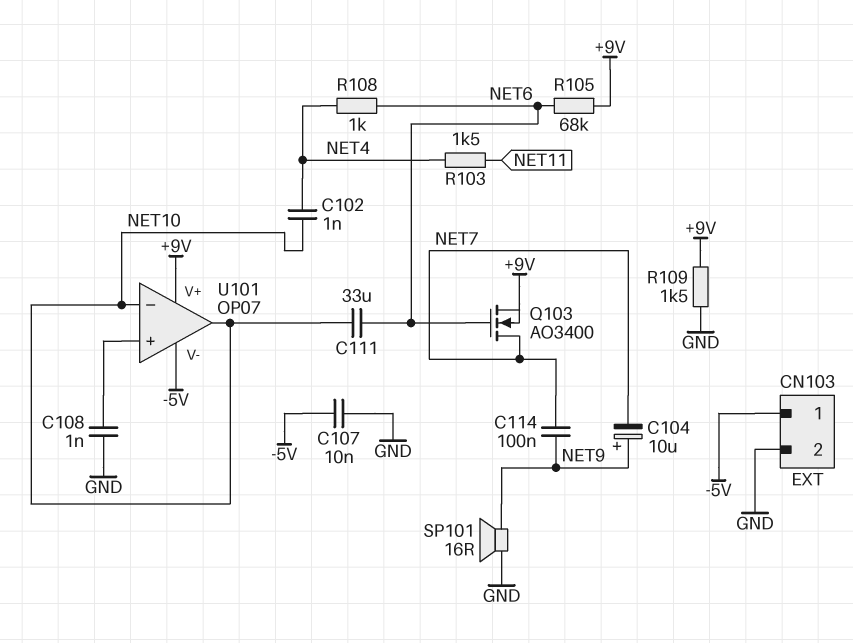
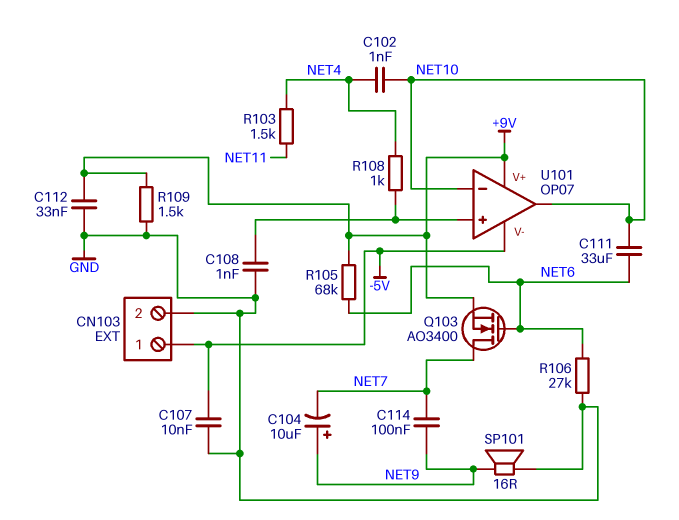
C112: none -> 33nF (+9V, GND)
R106: none -> 27k (GND, NET6)
R108: 1k (NET4, NET6) -> 1k (NET4, U101/in+)

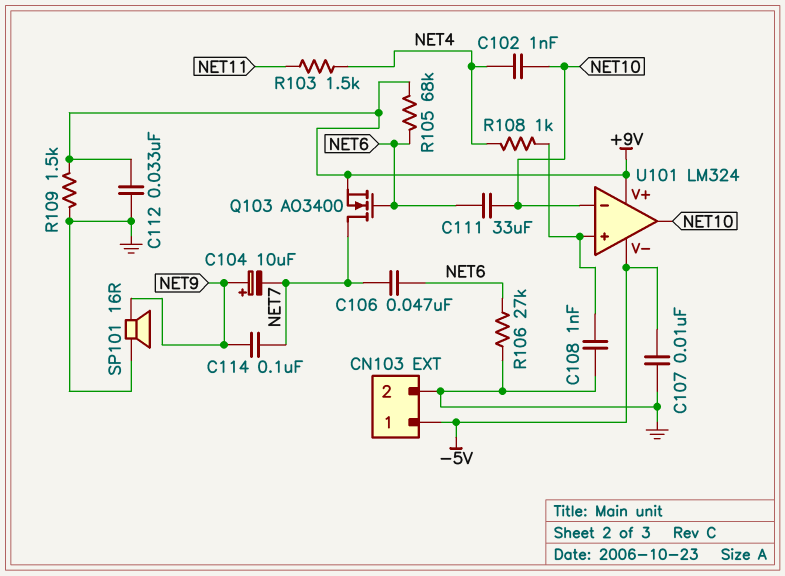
C106: none -> 47nF (NET6, NET7)
U101: OP07 -> LM324

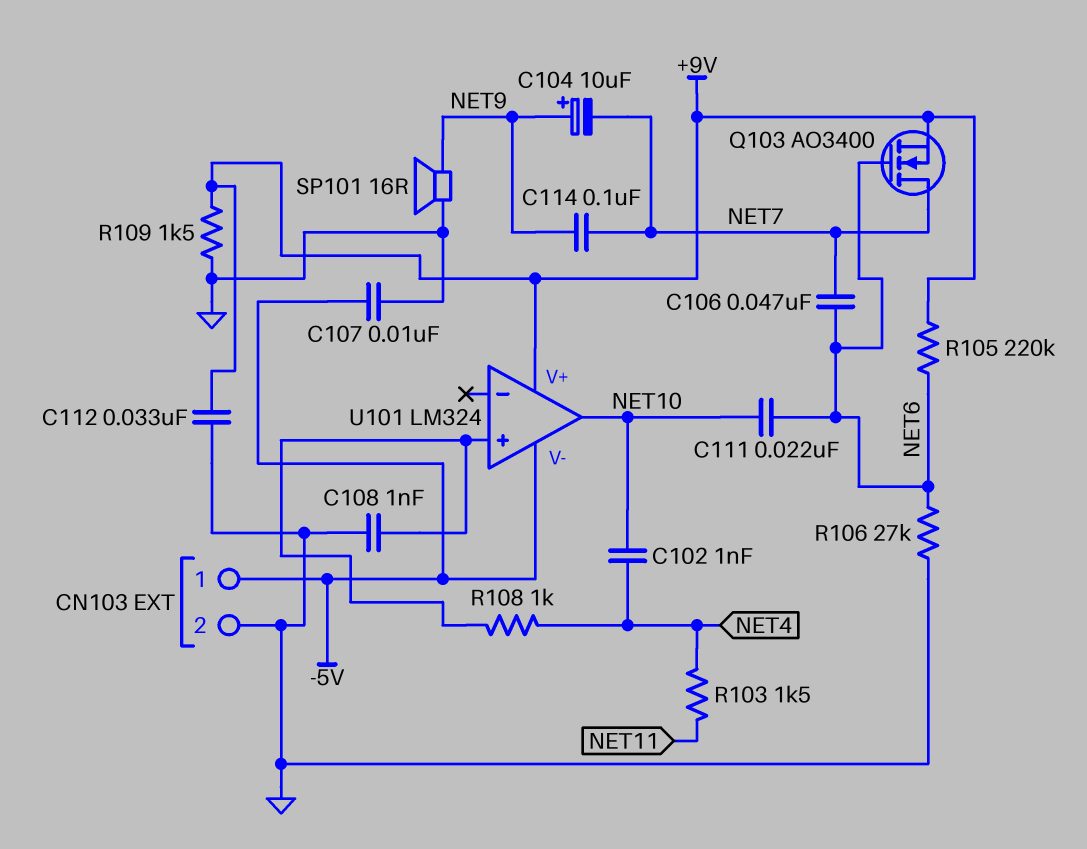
C111: 33uF (NET6, NET10) -> 22nF (NET6, NET10)
R105: 68k (+9V, NET6) -> 220k (+9V, NET6)
U101 pin in-: NET10 -> none

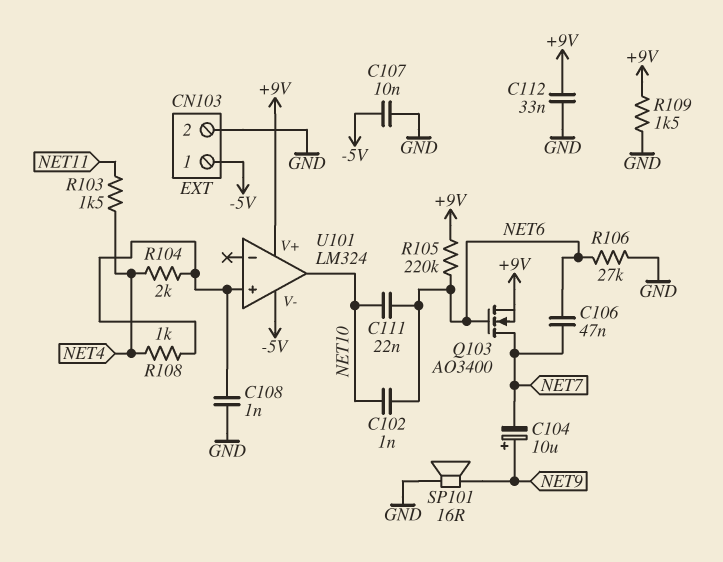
C102: 1nF (NET4, NET10) -> 1nF (NET6, NET10)
C114: 100nF (NET7, NET9) -> none
R104: none -> 2k (NET4, U101/in+)

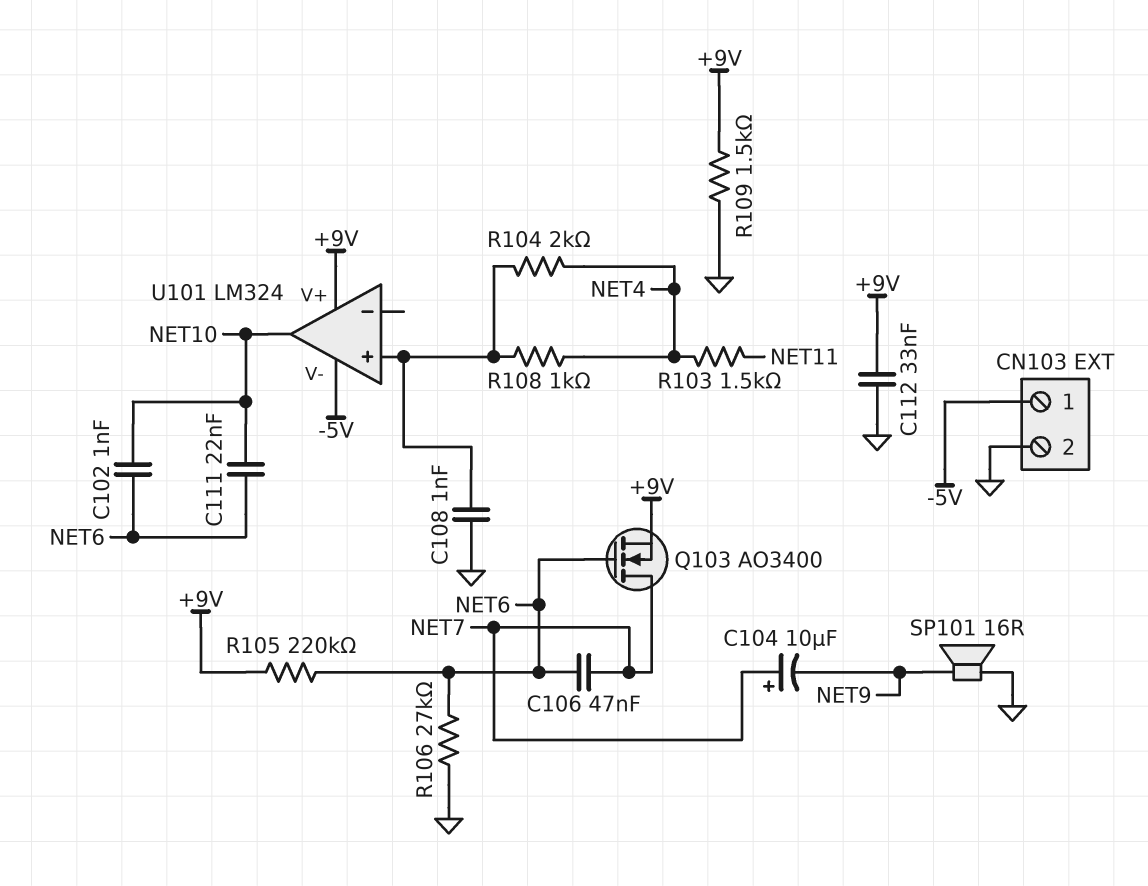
C104: 10uF (plus NET9, minus NET7) -> 10uF (plus NET7, minus NET9)
C107: 10nF (-5V, GND) -> none

